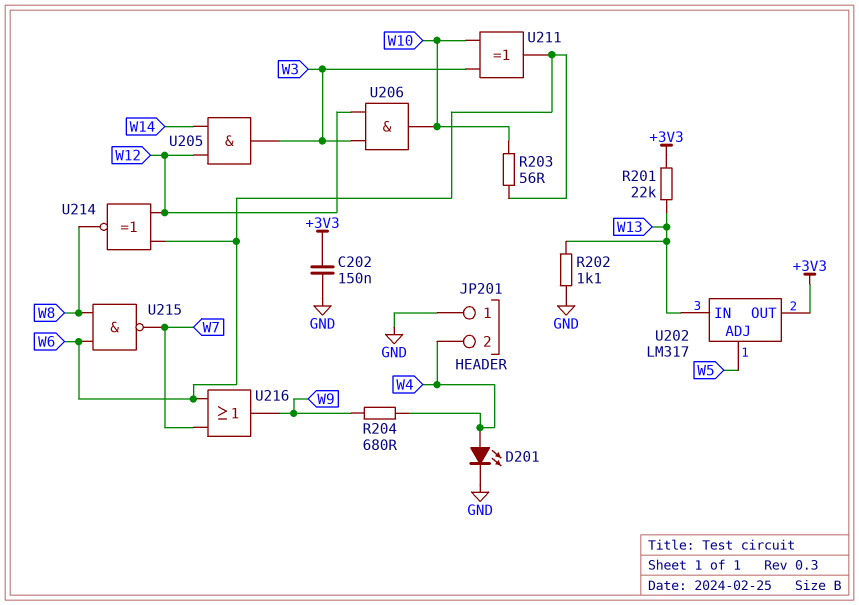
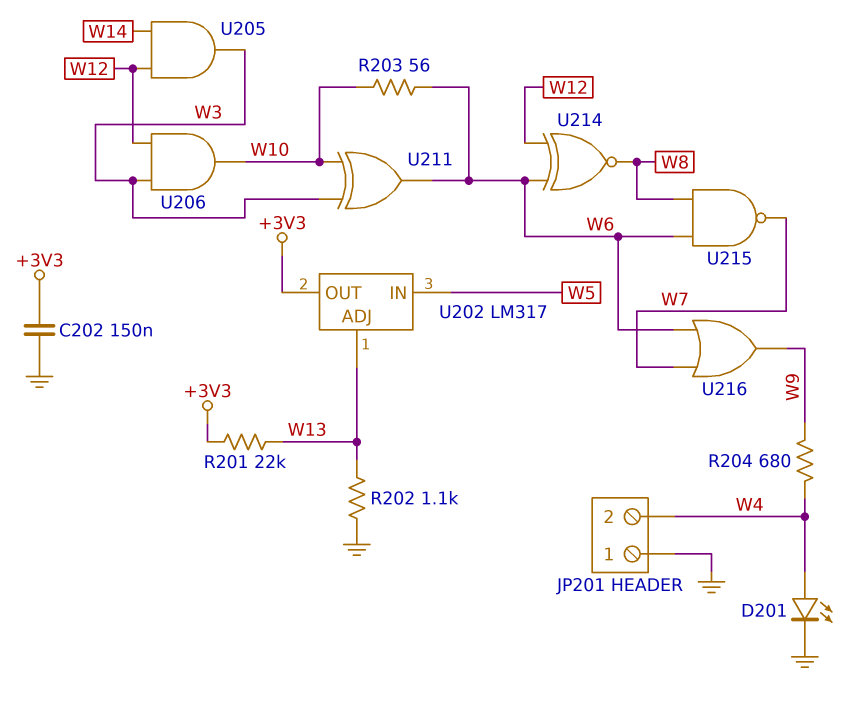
U202 pin ADJ: W5 -> W13
U202 pin IN: W13 -> W5

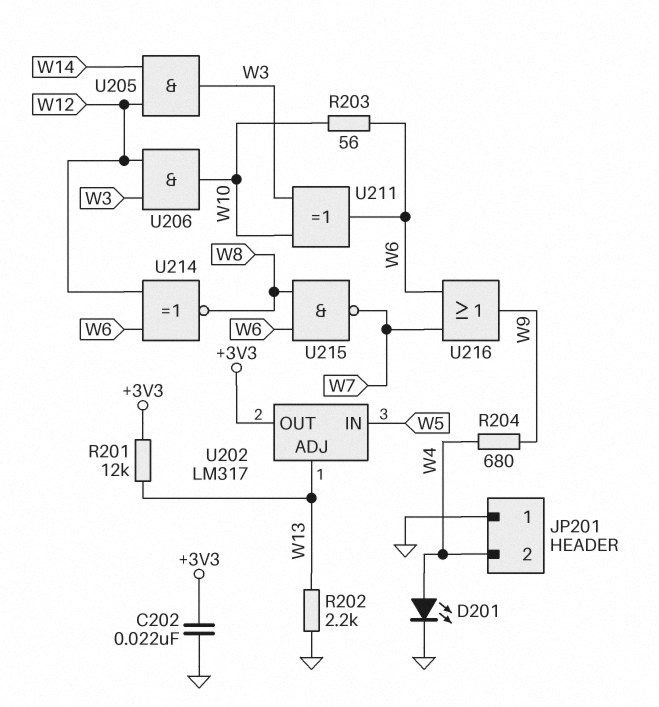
C202: 150nF (+3V3, GND) -> 22nF (+3V3, GND)
R201: 22k (+3V3, W13) -> 12k (+3V3, W13)
R202: 1.1k (GND, W13) -> 2.2k (GND, W13)

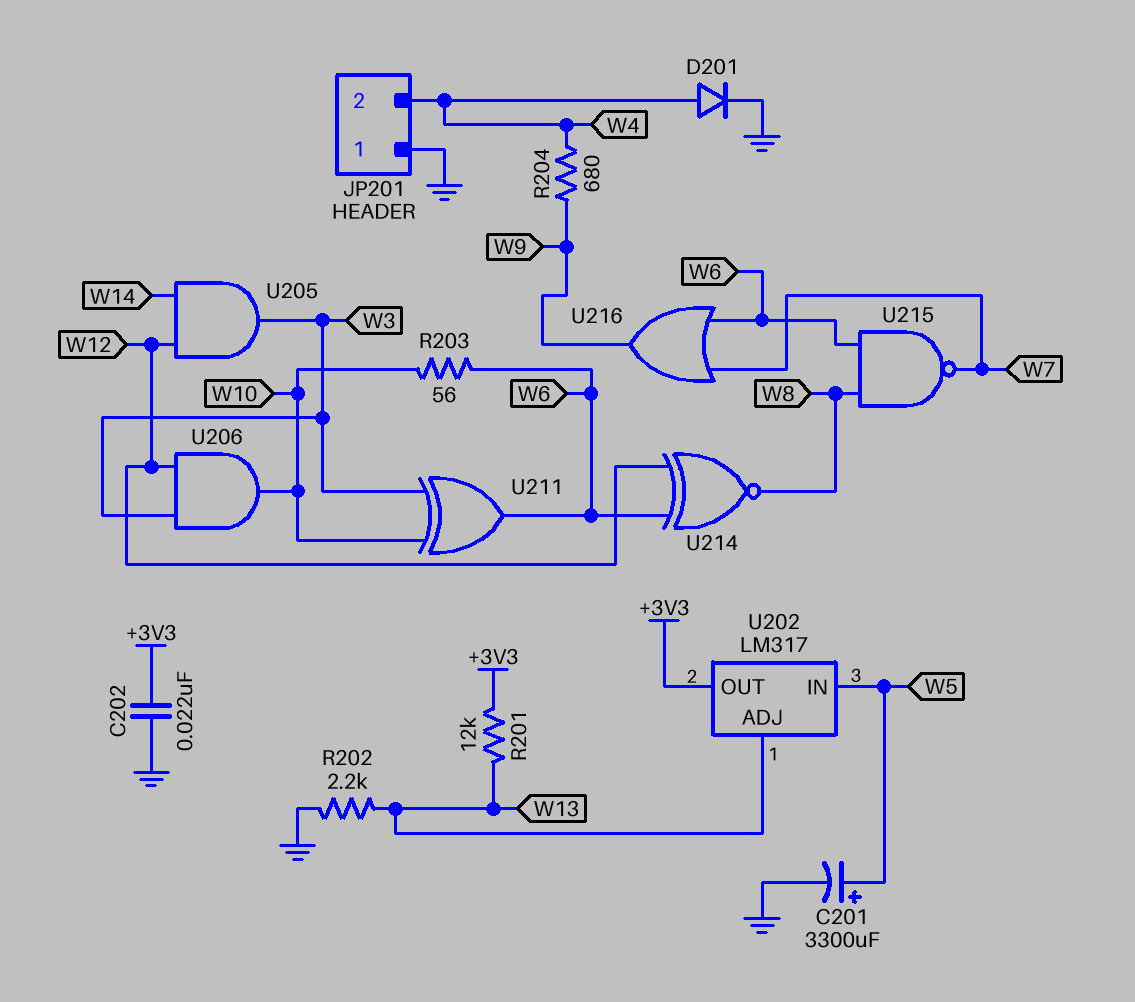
C201: none -> 3300uF (plus W5, minus GND)
D201: LED (A W4, K GND) -> diode (A W4, K GND)

